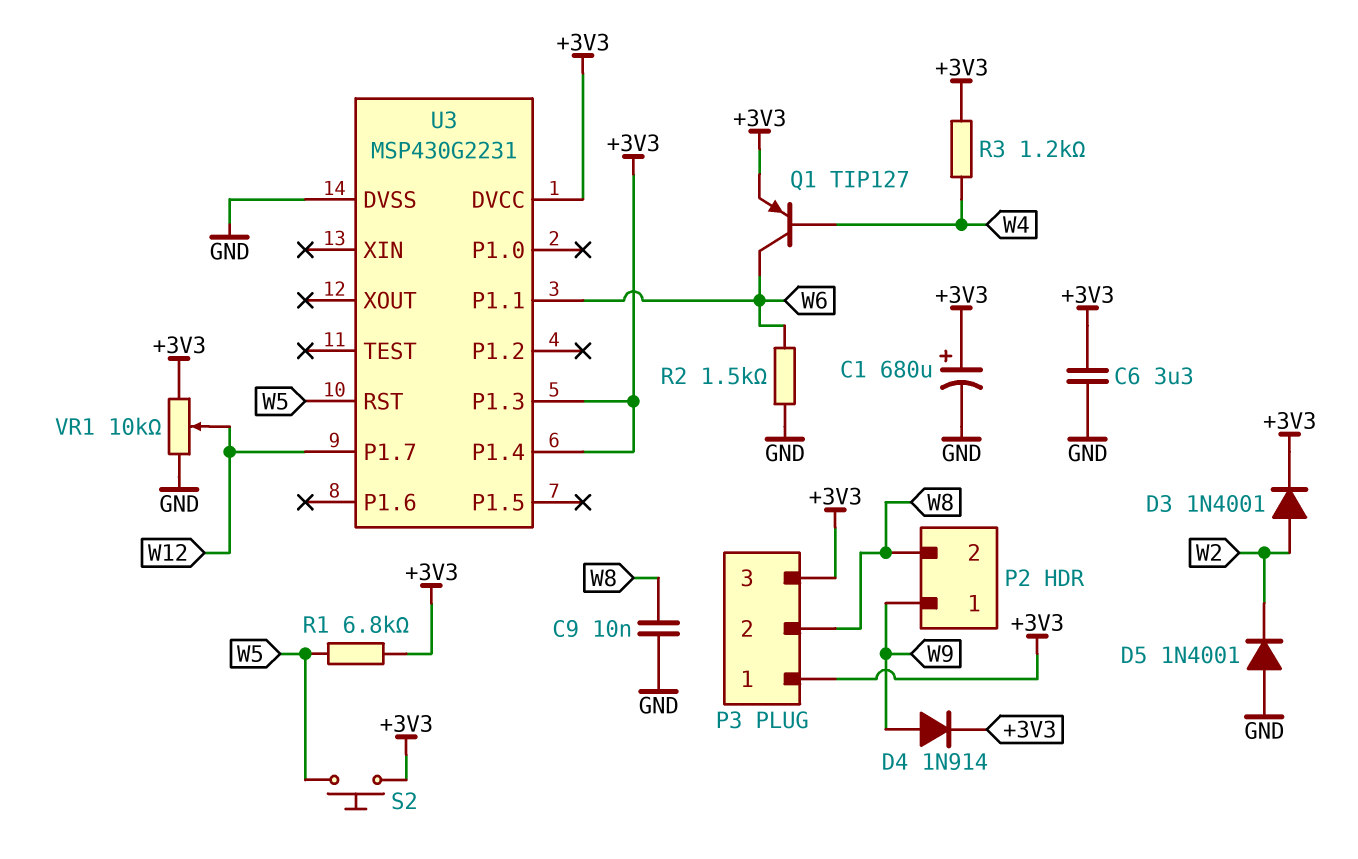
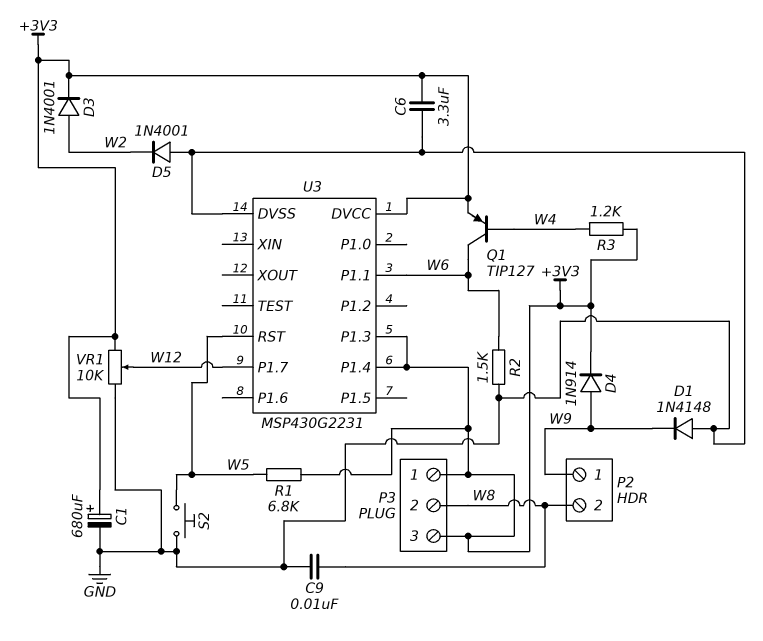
D1: none -> diode 1N4148 (A GND, K W9)
S2: button (+3V3, W5) -> button (GND, W5)

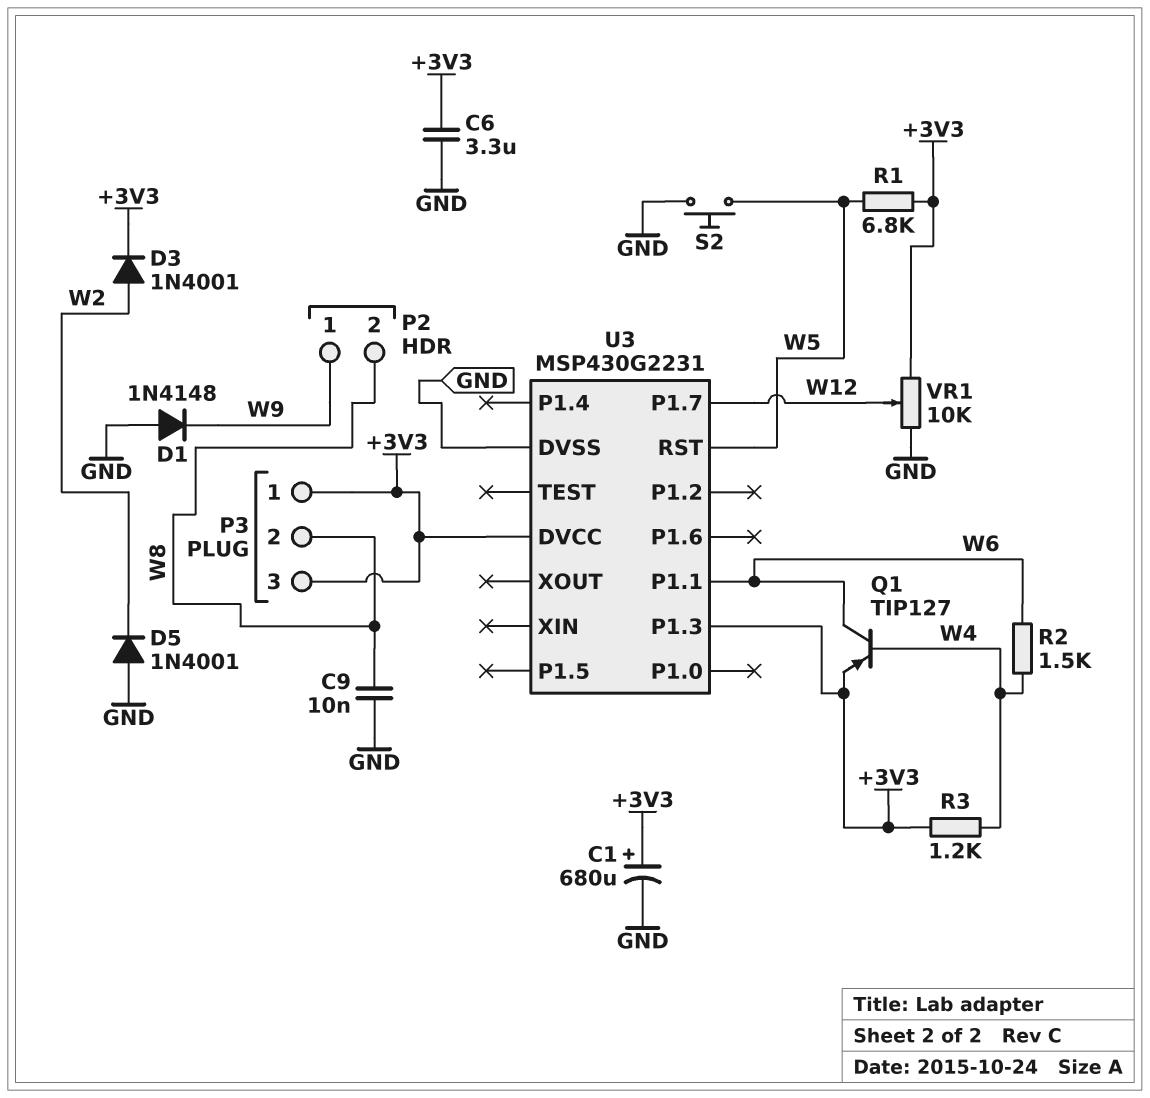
D4: diode 1N914 (A W9, K +3V3) -> none
R2: 1.5k (GND, W6) -> 1.5k (W4, W6)
U3 pin P1.4: +3V3 -> none

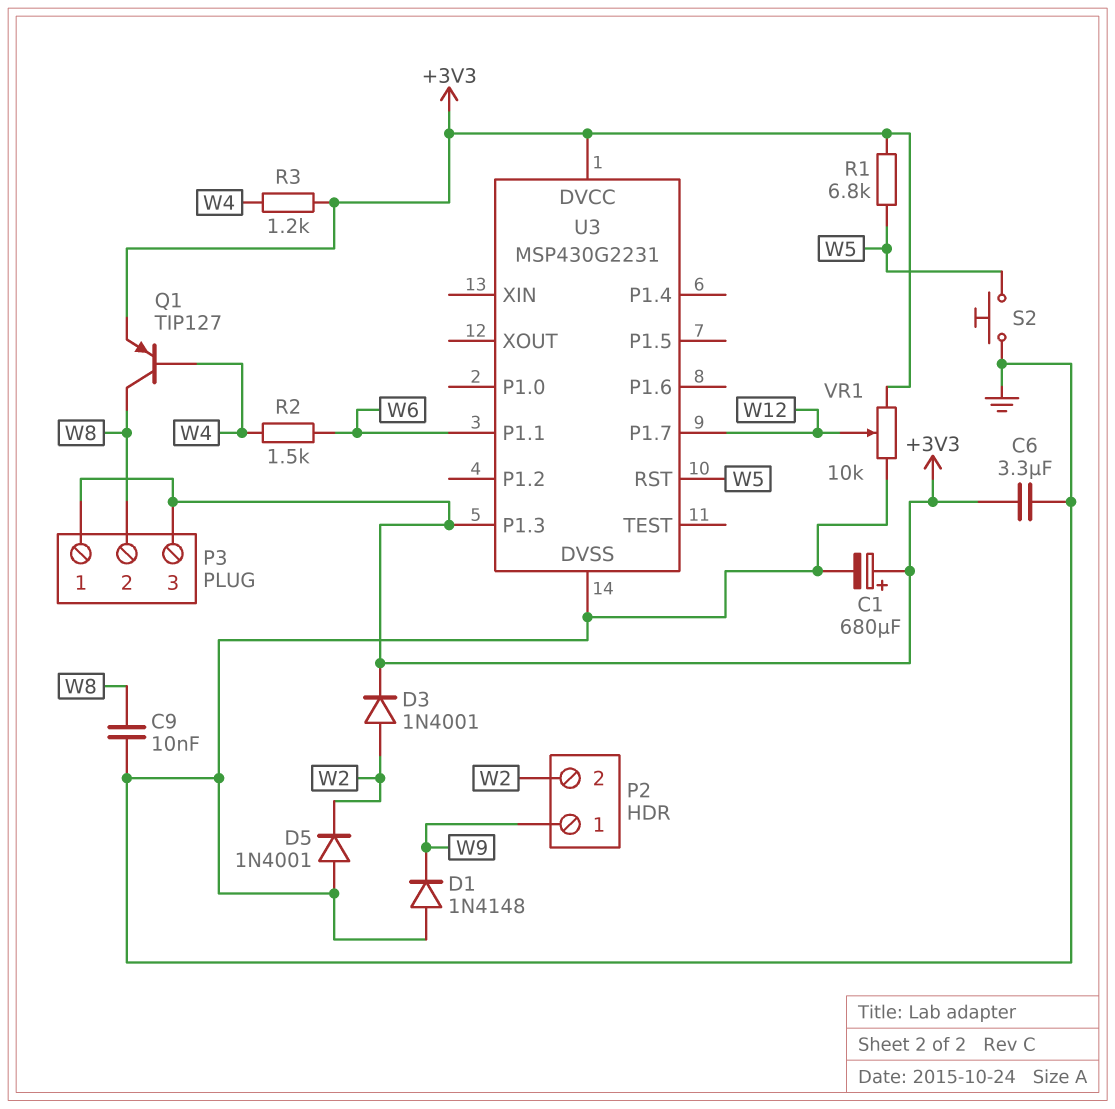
P2 pin 2: W8 -> W2
Q1: PNP TIP127 (B W4, C W6, E +3V3) -> PNP TIP127 (B W4, C W8, E +3V3)

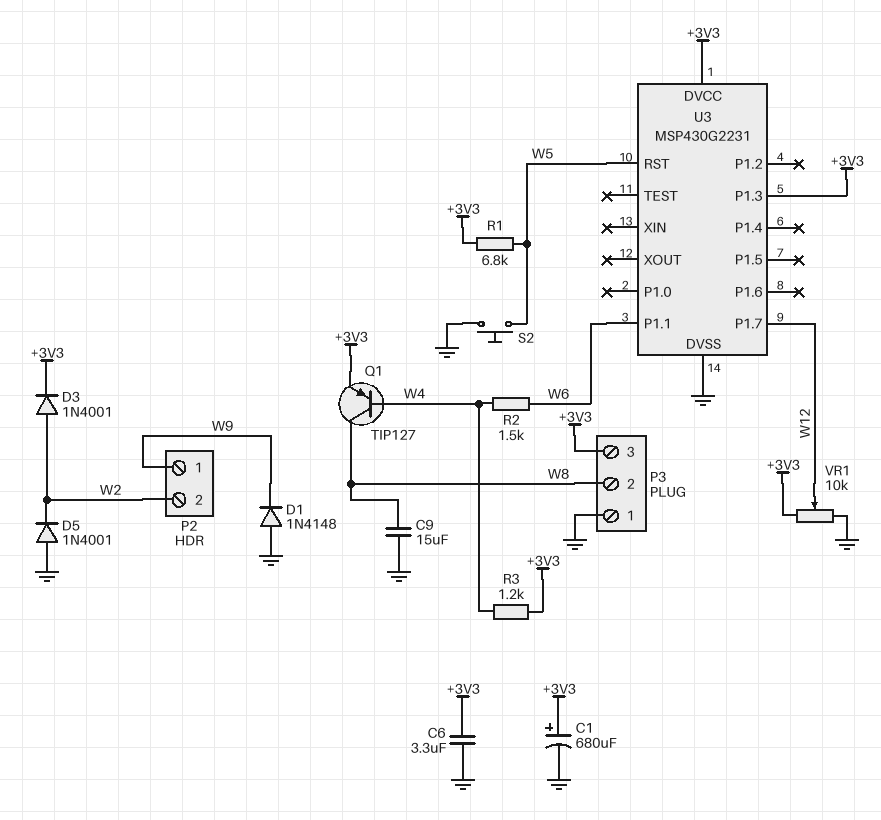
C9: 10nF (GND, W8) -> 15uF (GND, W8)
P3 pin 1: +3V3 -> GND

